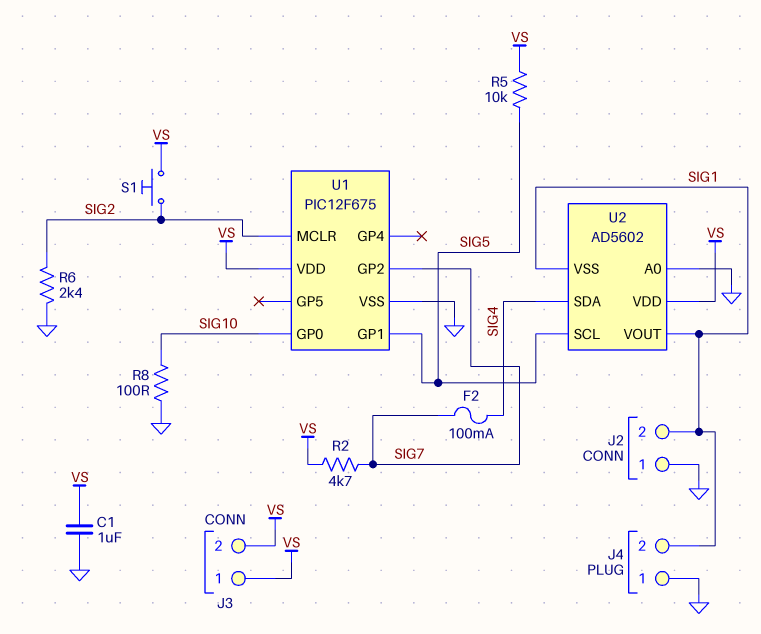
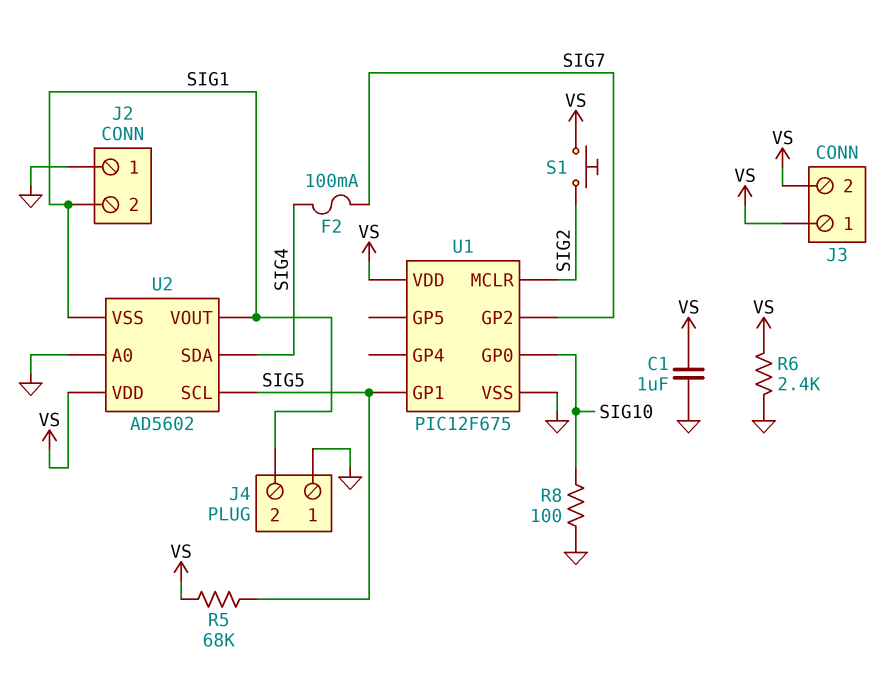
R2: 4.7k (SIG7, VS) -> none
R5: 10k (SIG5, VS) -> 68k (SIG5, VS)
R6: 2.4k (GND, SIG2) -> 2.4k (GND, VS)

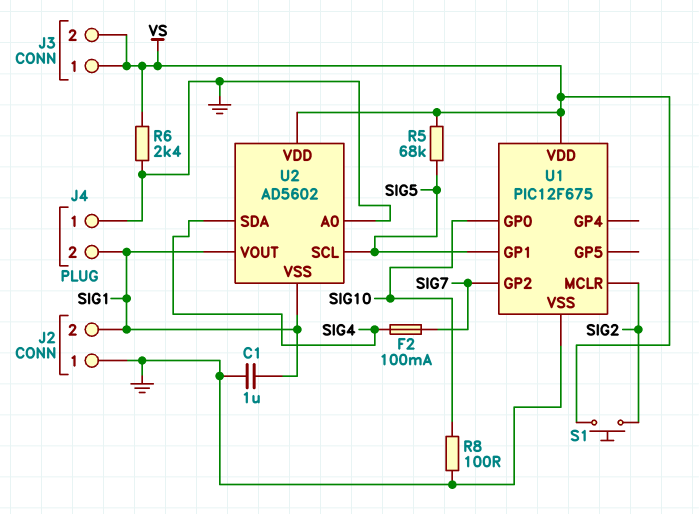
C1: 1uF (GND, VS) -> 1uF (GND, SIG1)

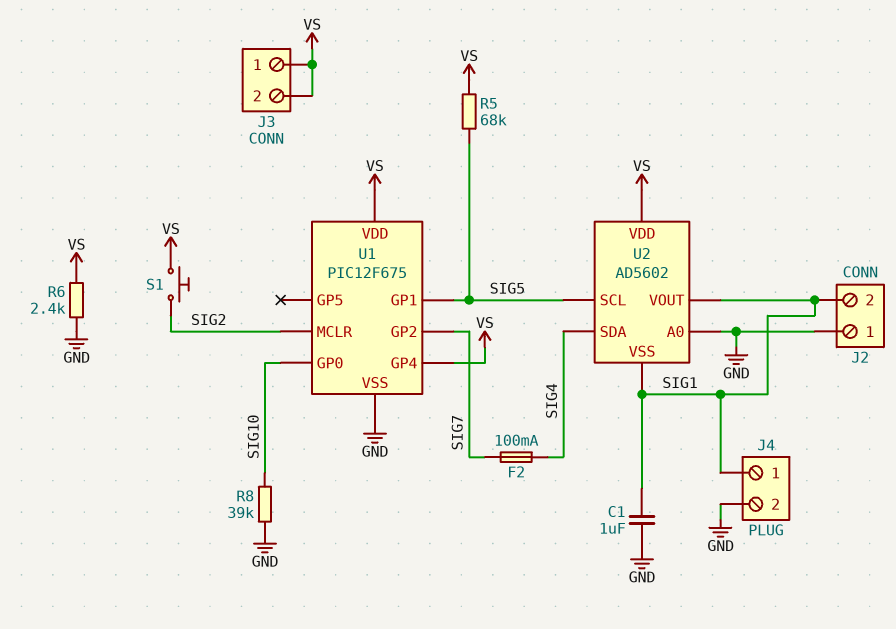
J4 pin 1: GND -> SIG1
J4 pin 2: SIG1 -> GND
R8: 100 (GND, SIG10) -> 39k (GND, SIG10)
U1 pin GP4: none -> VS

